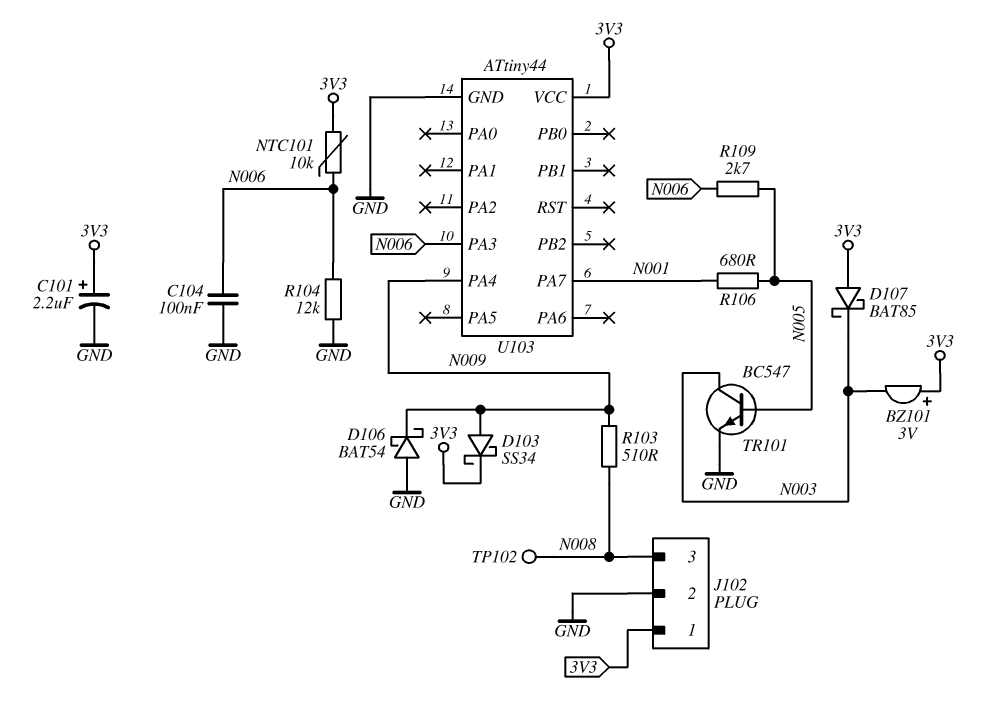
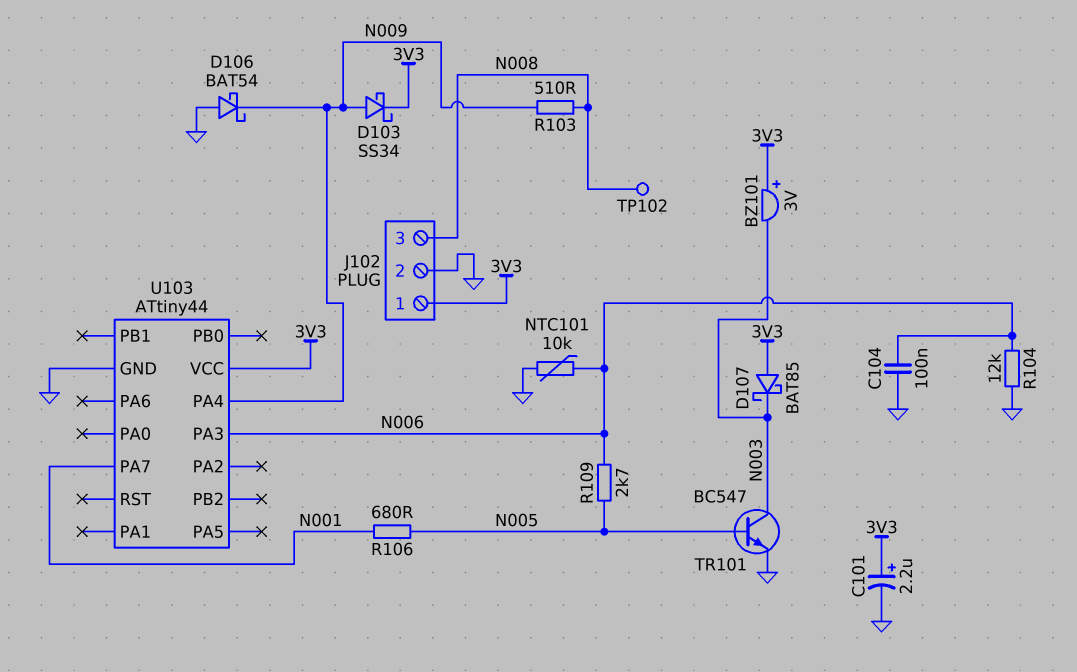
NTC101: 10k (3V3, N006) -> 10k (GND, N006)

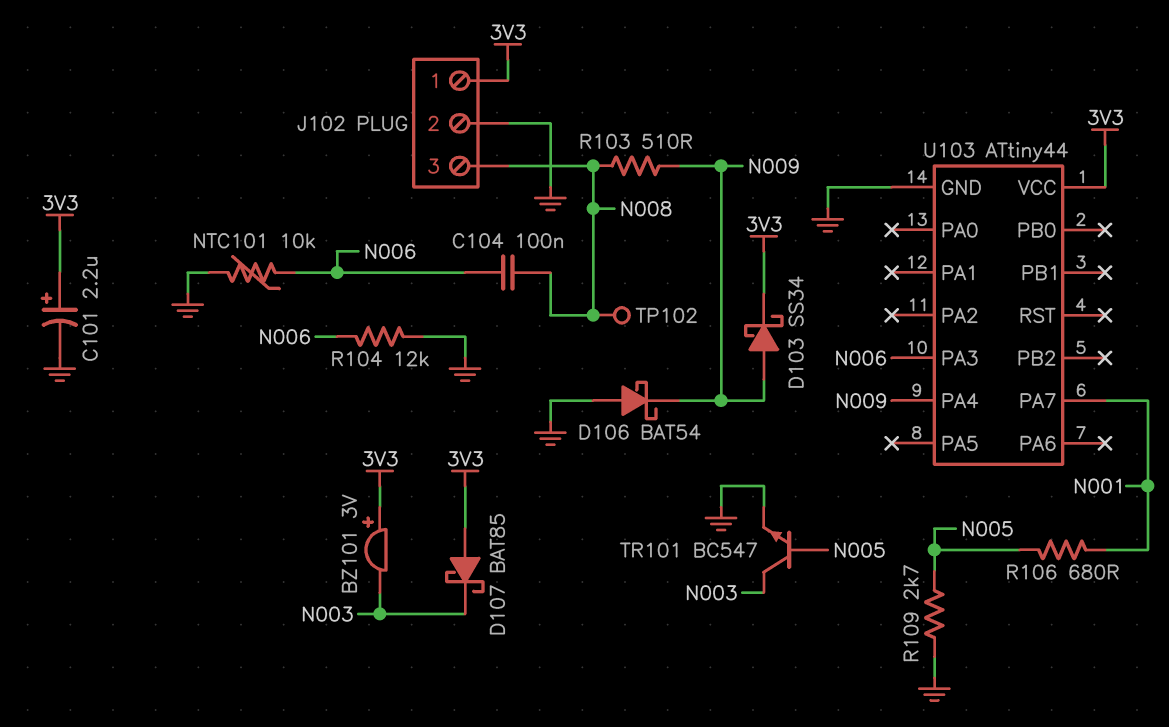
C104: 100nF (GND, N006) -> 100nF (N006, N008)
R109: 2.7k (N005, N006) -> 2.7k (GND, N005)

